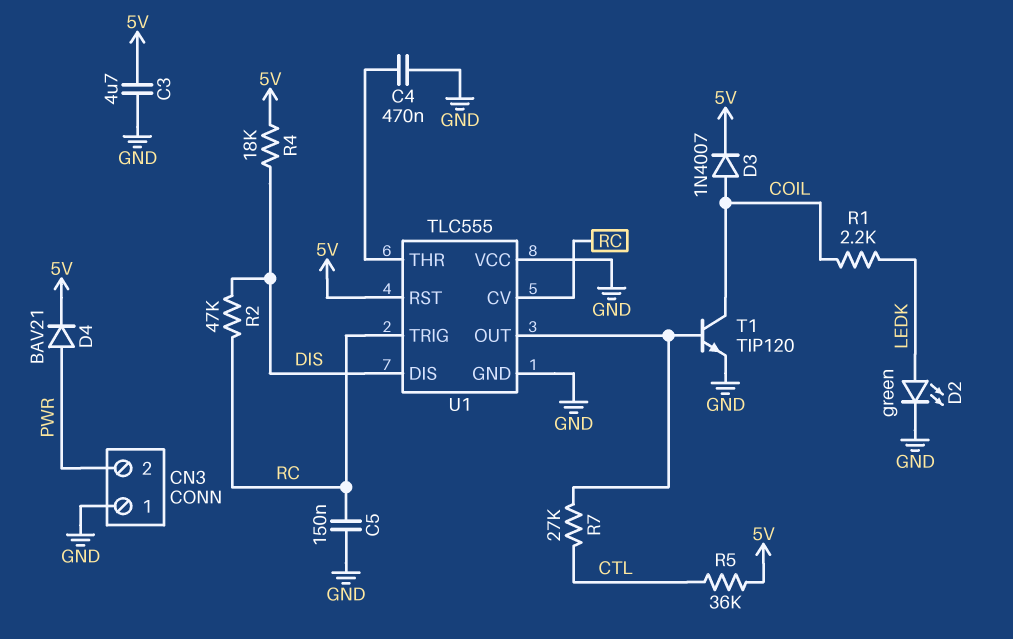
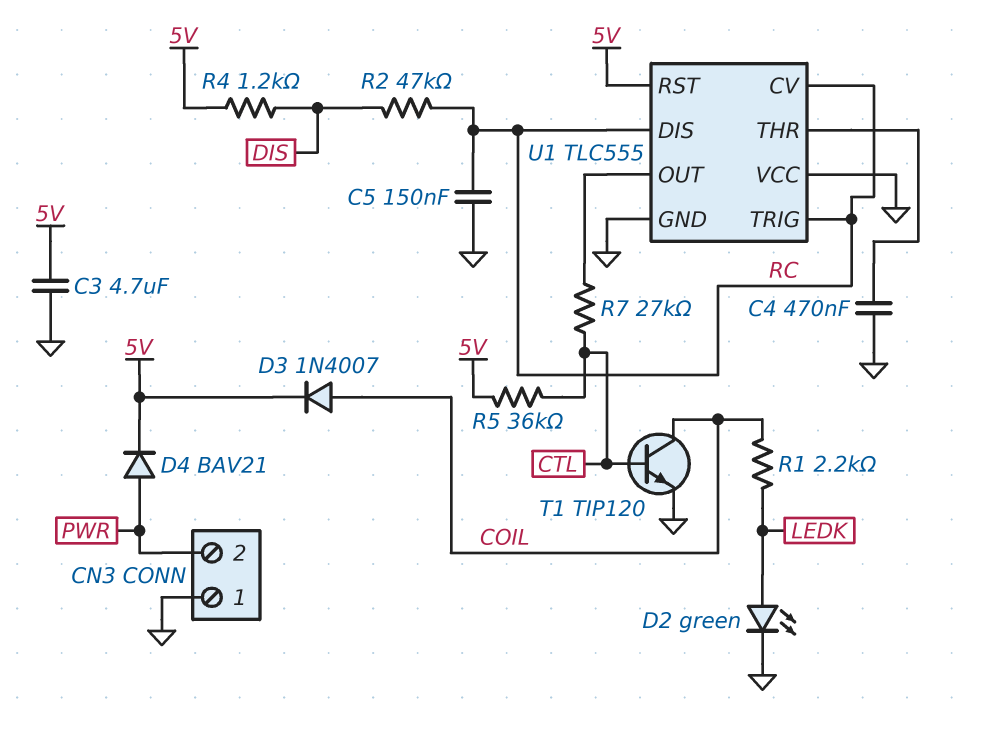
R4: 18k (5V, DIS) -> 1.2k (5V, DIS)
T1: NPN TIP120 (B U1/OUT, C COIL, E GND) -> NPN TIP120 (B CTL, C COIL, E GND)
U1 pin DIS: DIS -> RC

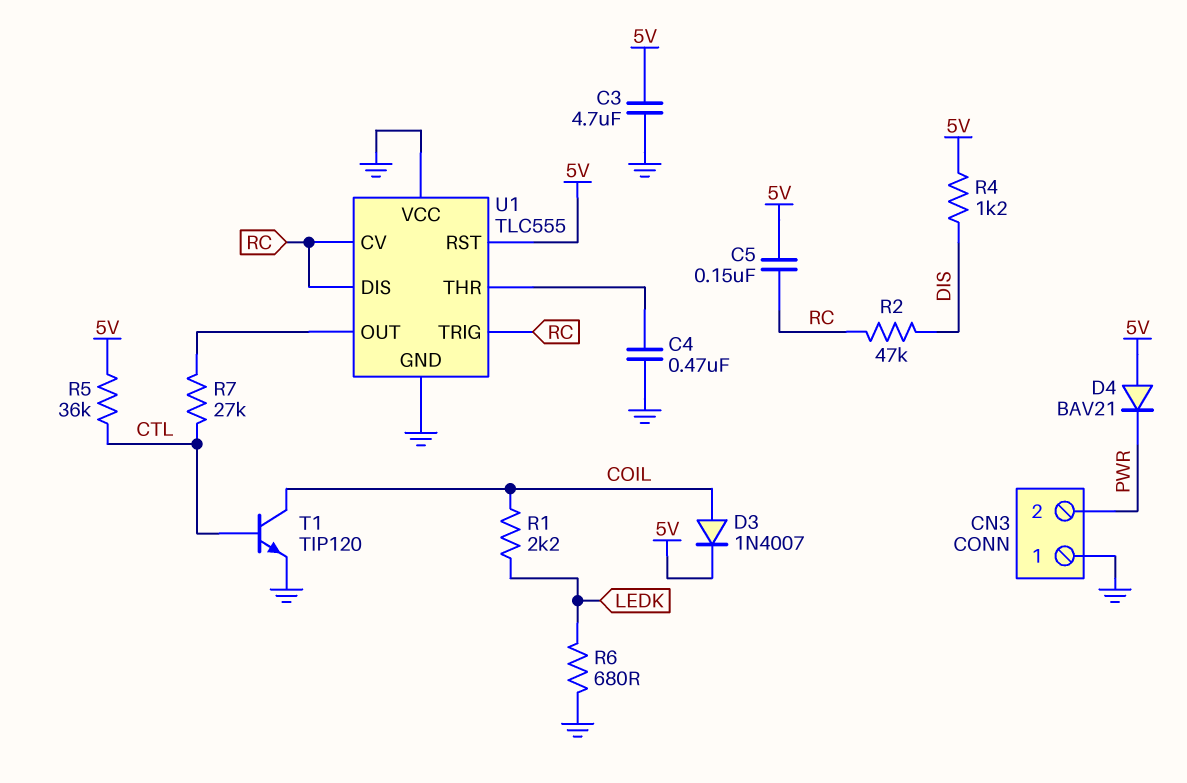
C5: 150nF (GND, RC) -> 150nF (5V, RC)
D2: LED green (A LEDK, K GND) -> none
D4: diode BAV21 (A PWR, K 5V) -> diode BAV21 (A 5V, K PWR)
R6: none -> 680 (GND, LEDK)

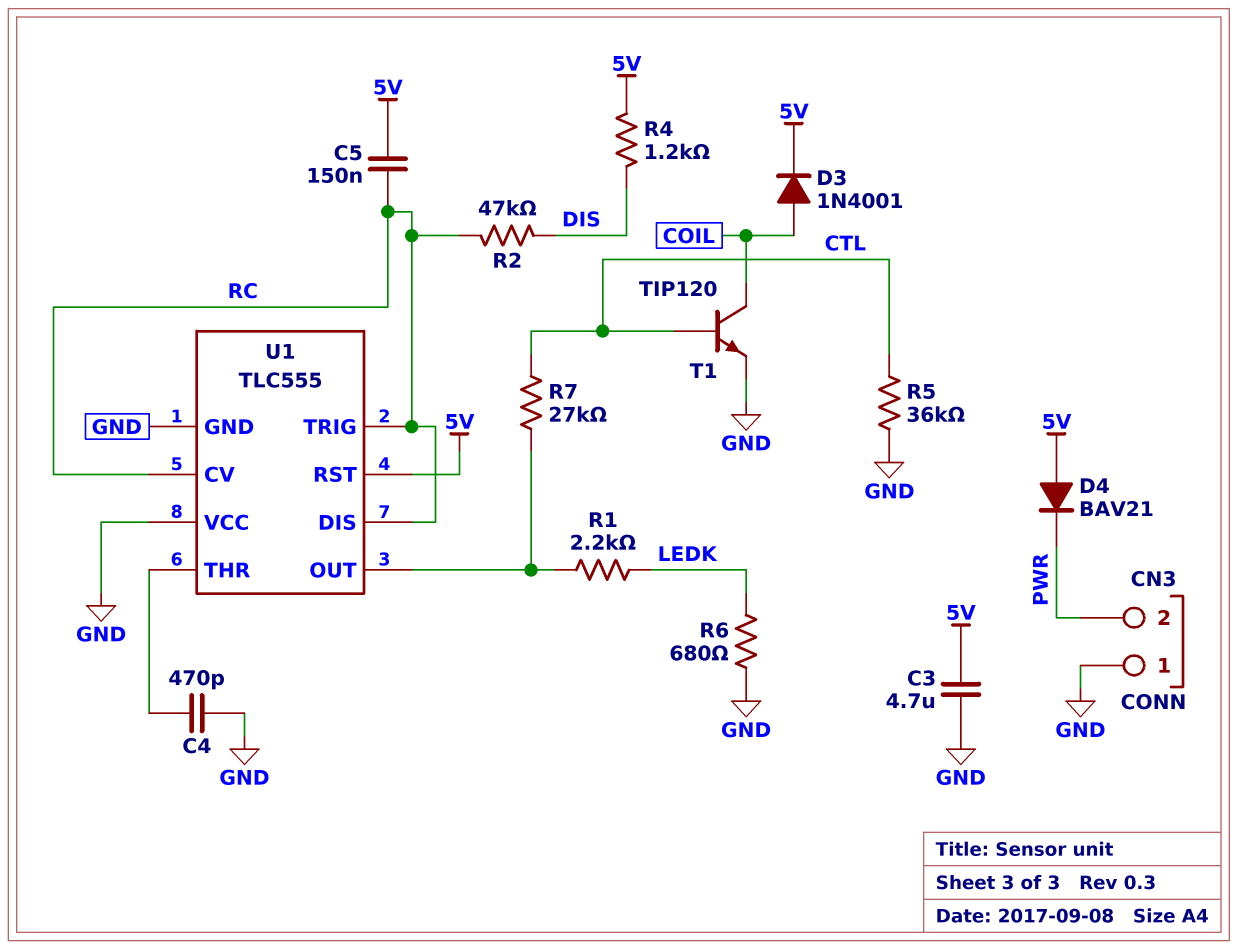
C4: 470nF (GND, U1/THR) -> 470pF (GND, U1/THR)
D3: diode 1N4007 (A COIL, K 5V) -> diode 1N4001 (A COIL, K 5V)
R1: 2.2k (COIL, LEDK) -> 2.2k (LEDK, U1/OUT)
R5: 36k (5V, CTL) -> 36k (CTL, GND)

